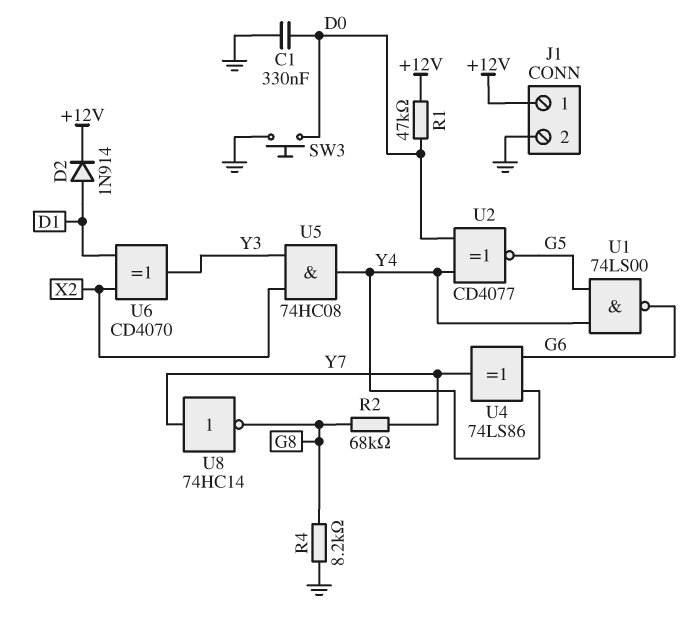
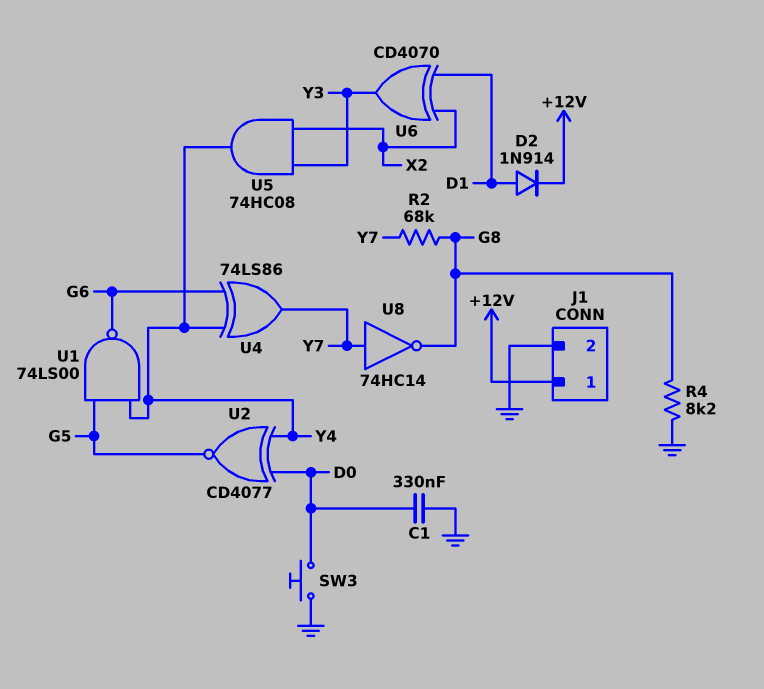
R1: 47k (+12V, D0) -> none

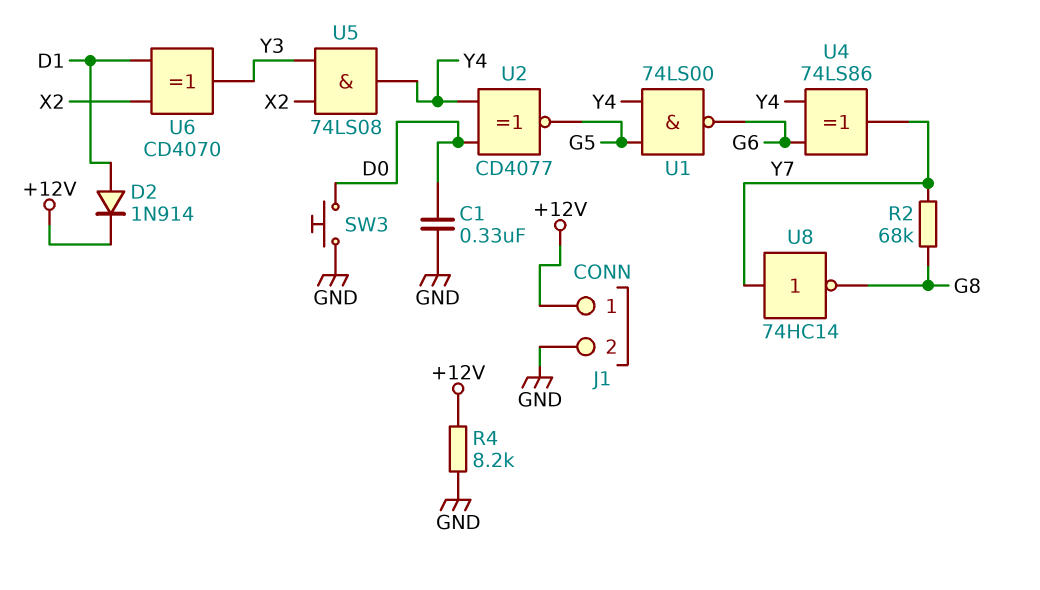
R4: 8.2k (G8, GND) -> 8.2k (+12V, GND)
U5: AND 74HC08 (in X2, in Y3, out Y4) -> AND 74LS08 (in X2, in Y3, out Y4)

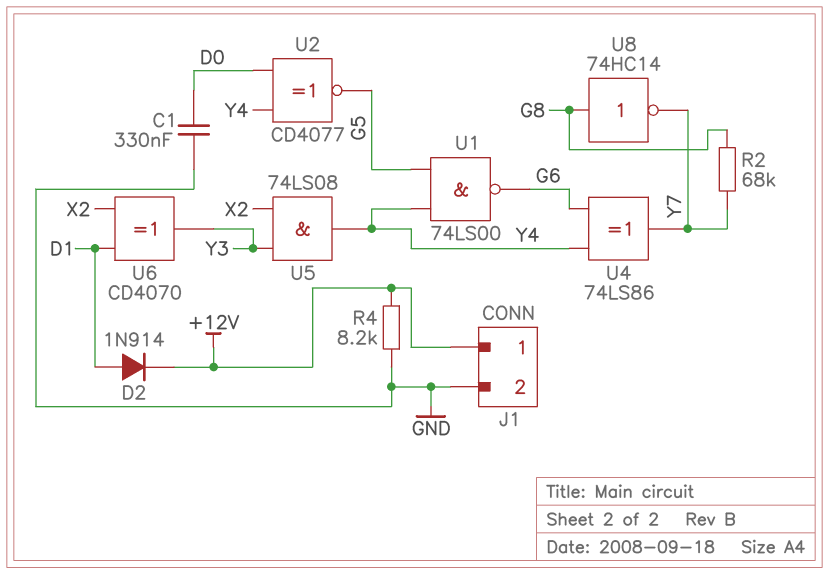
SW3: button (D0, GND) -> none
U8: NOT 74HC14 (in Y7, out G8) -> NOT 74HC14 (in G8, out Y7)

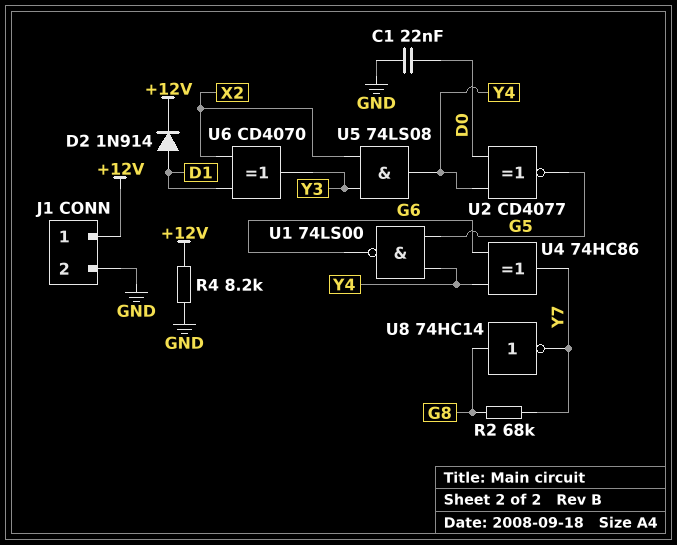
C1: 330nF (D0, GND) -> 22nF (D0, GND)
U4: XOR 74LS86 (in G6, in Y4, out Y7) -> XOR 74HC86 (in G6, in Y4, out Y7)

